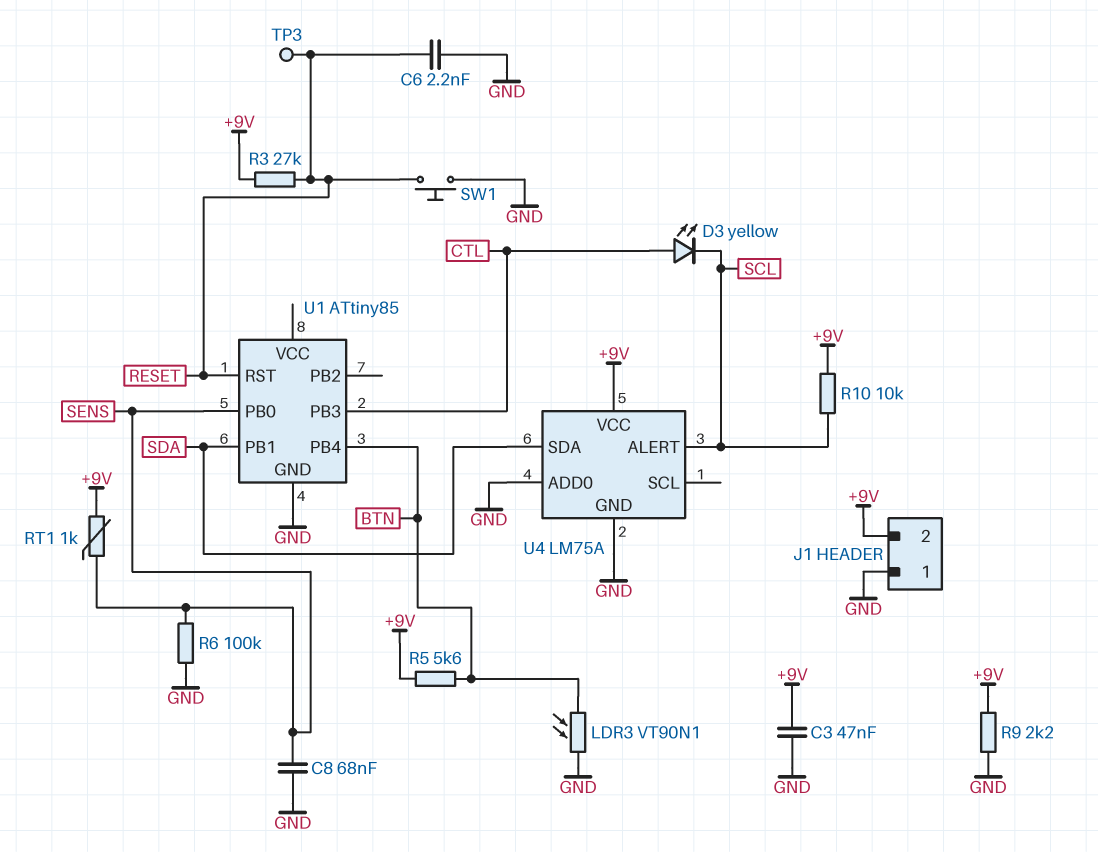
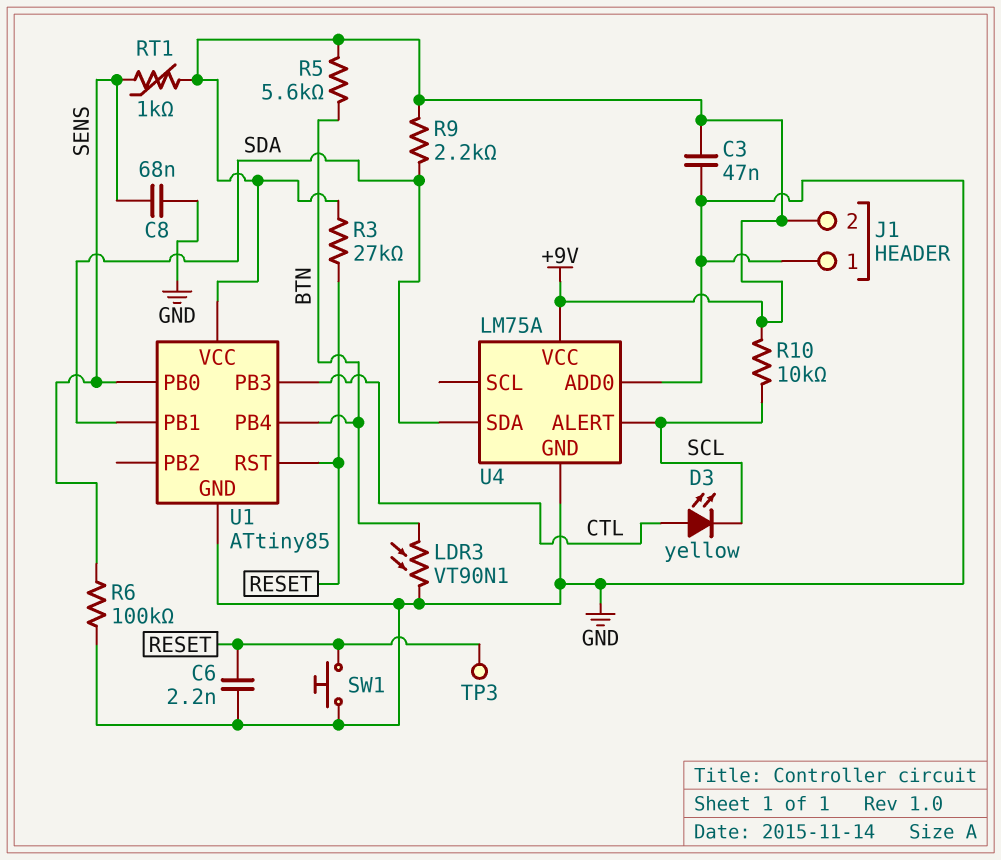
R9: 2.2k (+9V, GND) -> 2.2k (+9V, SDA)
U1 pin VCC: none -> +9V

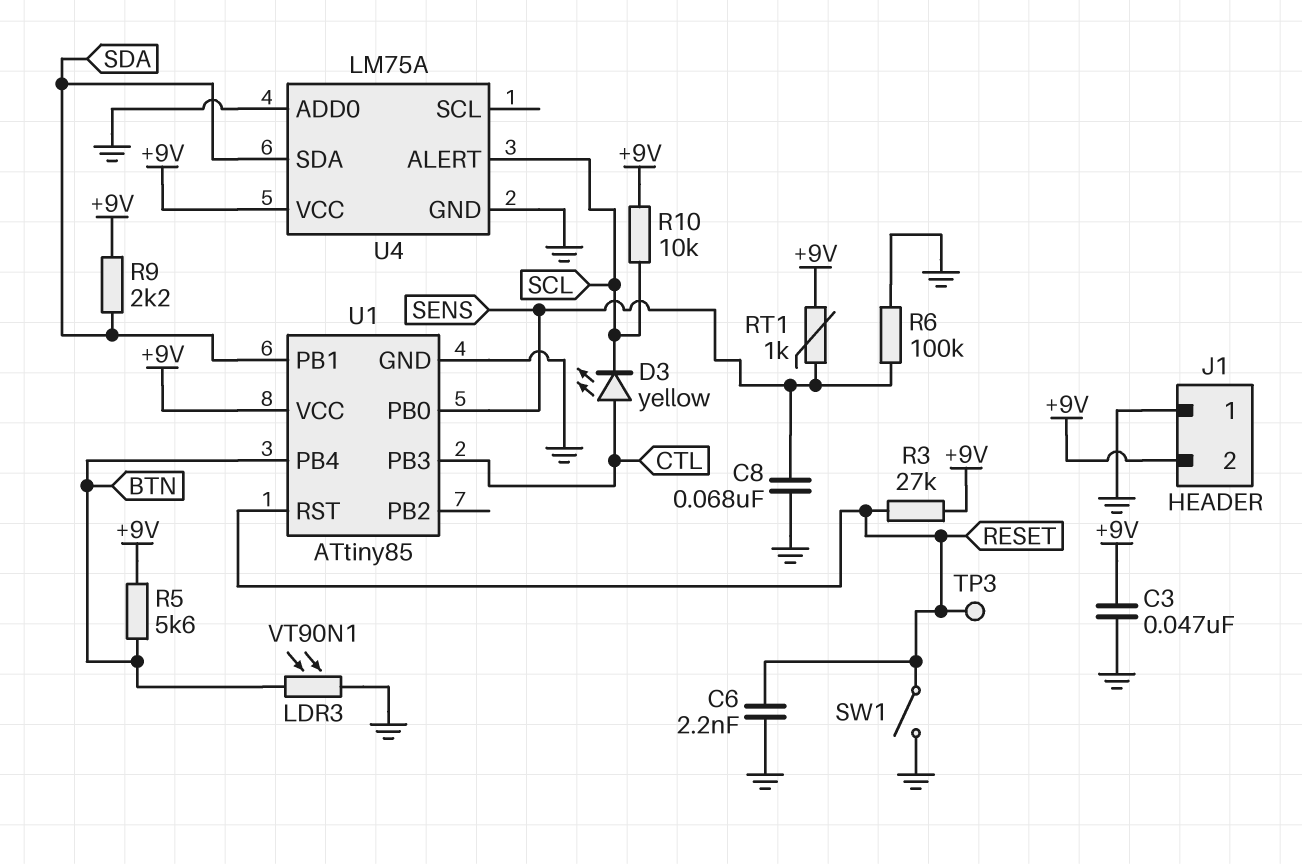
SW1: button (GND, RESET) -> switch (GND, RESET)

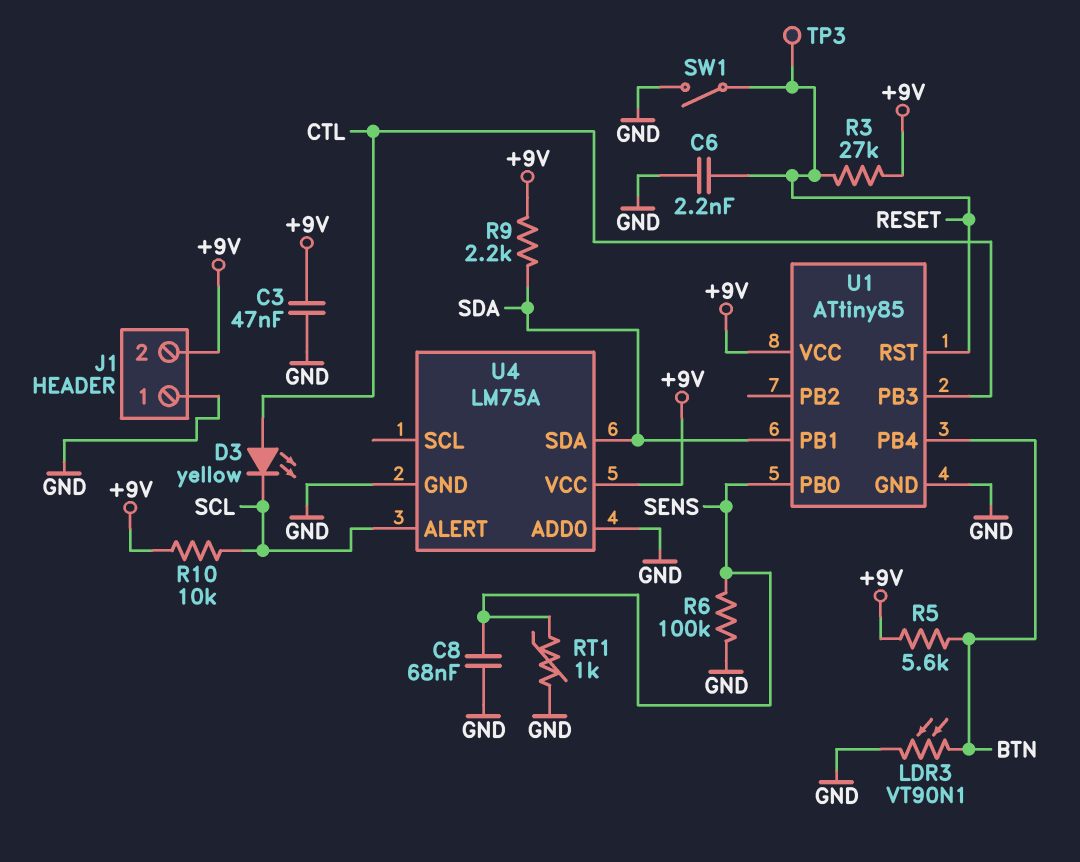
RT1: 1k (+9V, SENS) -> 1k (GND, SENS)

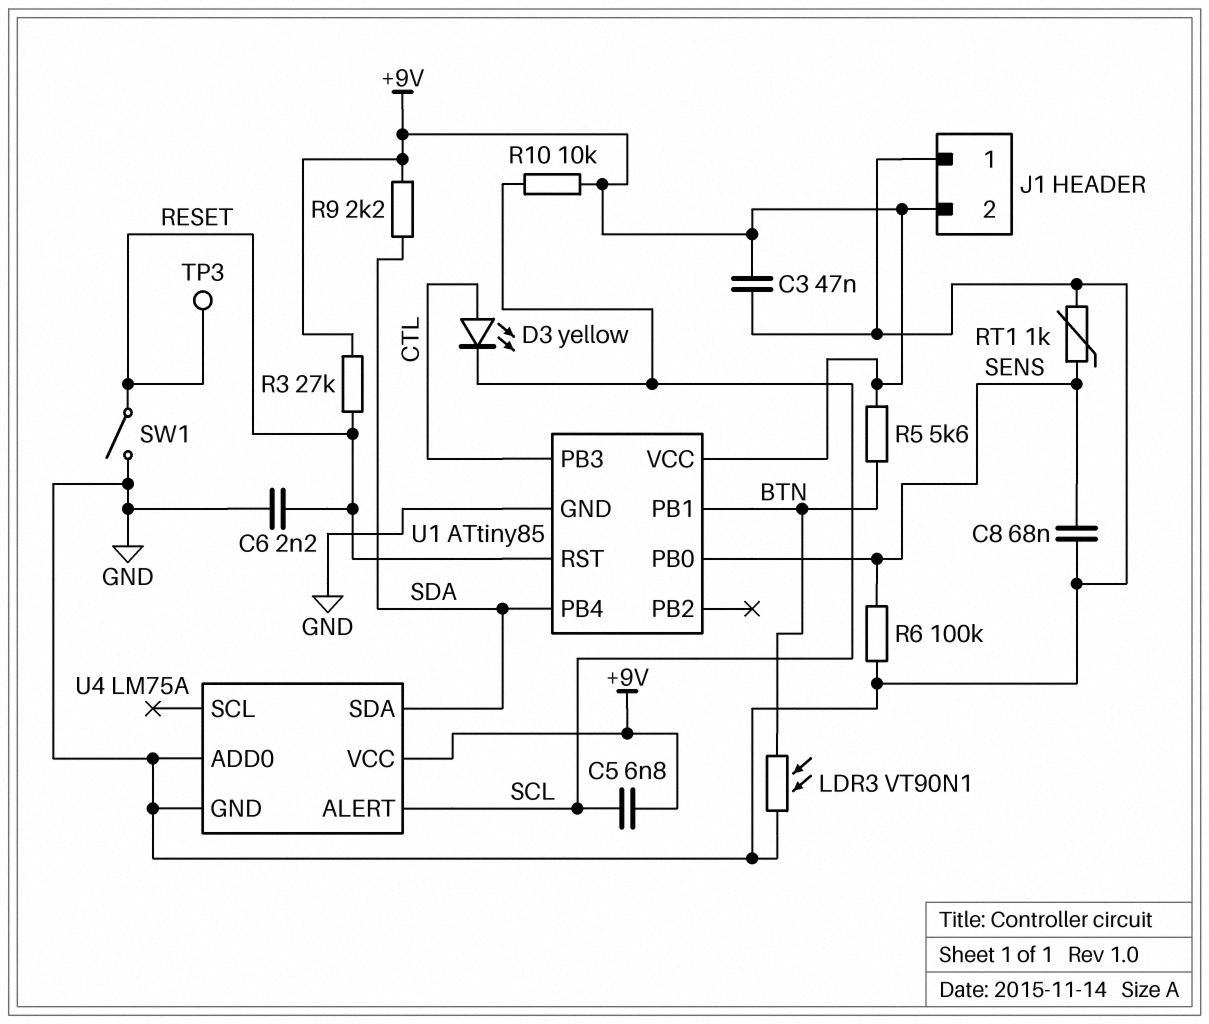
C5: none -> 6.8nF (+9V, SCL)
U1 pin PB1: SDA -> BTN
U1 pin PB4: BTN -> SDA

